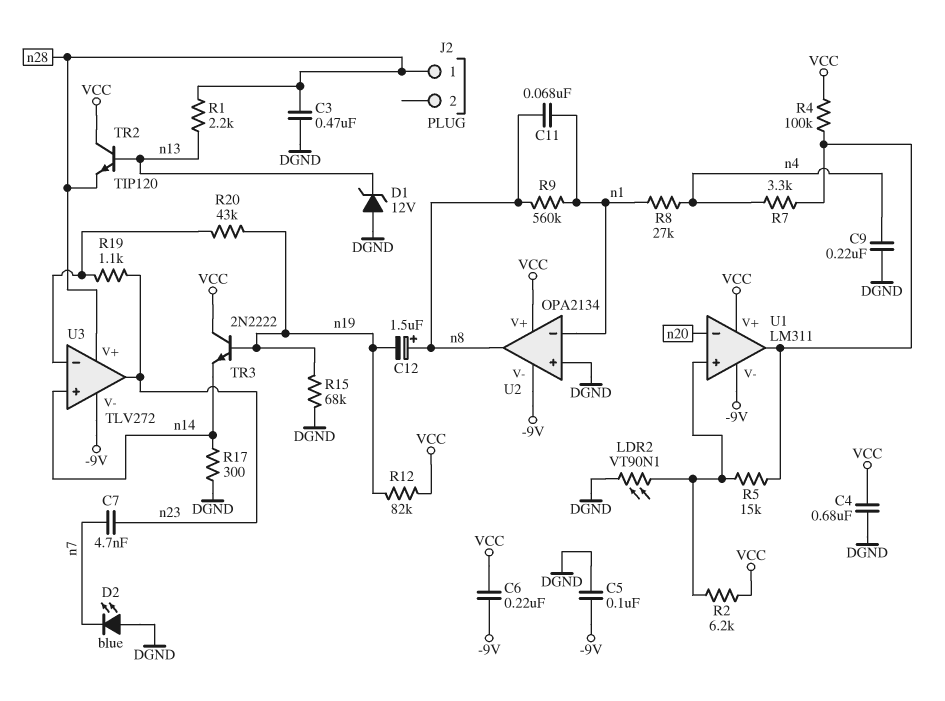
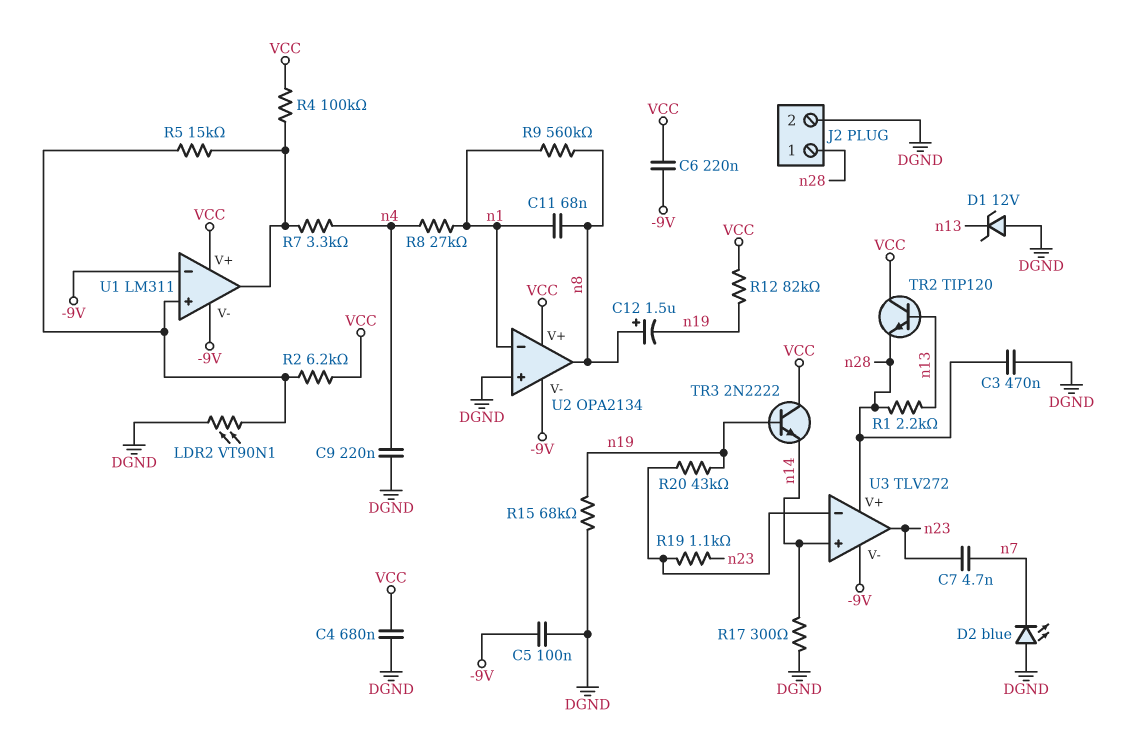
J2 pin 2: none -> DGND
U1 pin in-: n20 -> -9V

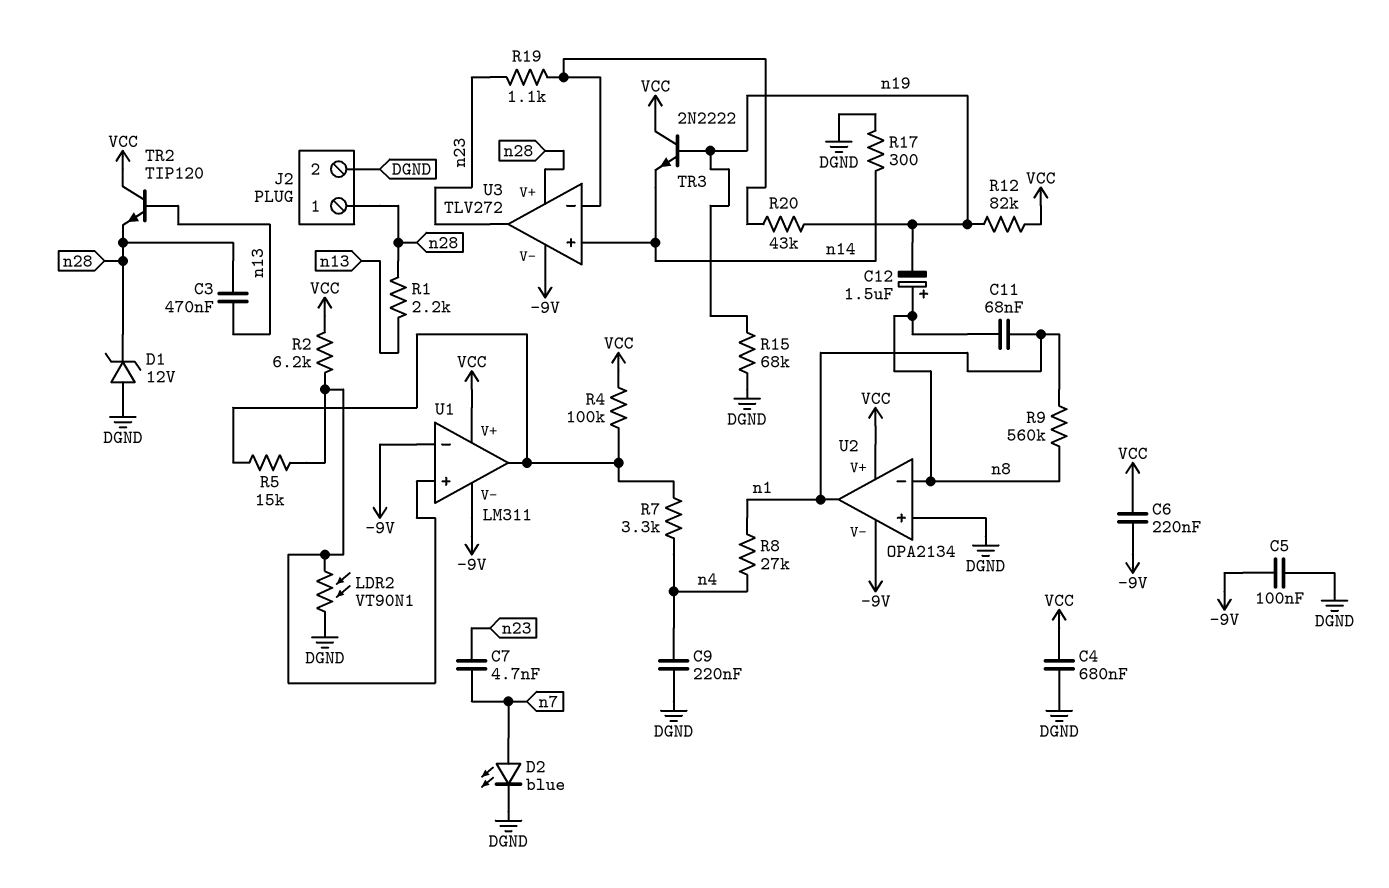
C3: 470nF (DGND, n28) -> 470nF (n13, n28)
D1: zener 12V (A DGND, K n13) -> zener 12V (A DGND, K n28)
D2: LED blue (A DGND, K n7) -> LED blue (A n7, K DGND)
U2 pin in-: n1 -> n8
U2 pin out: n8 -> n1

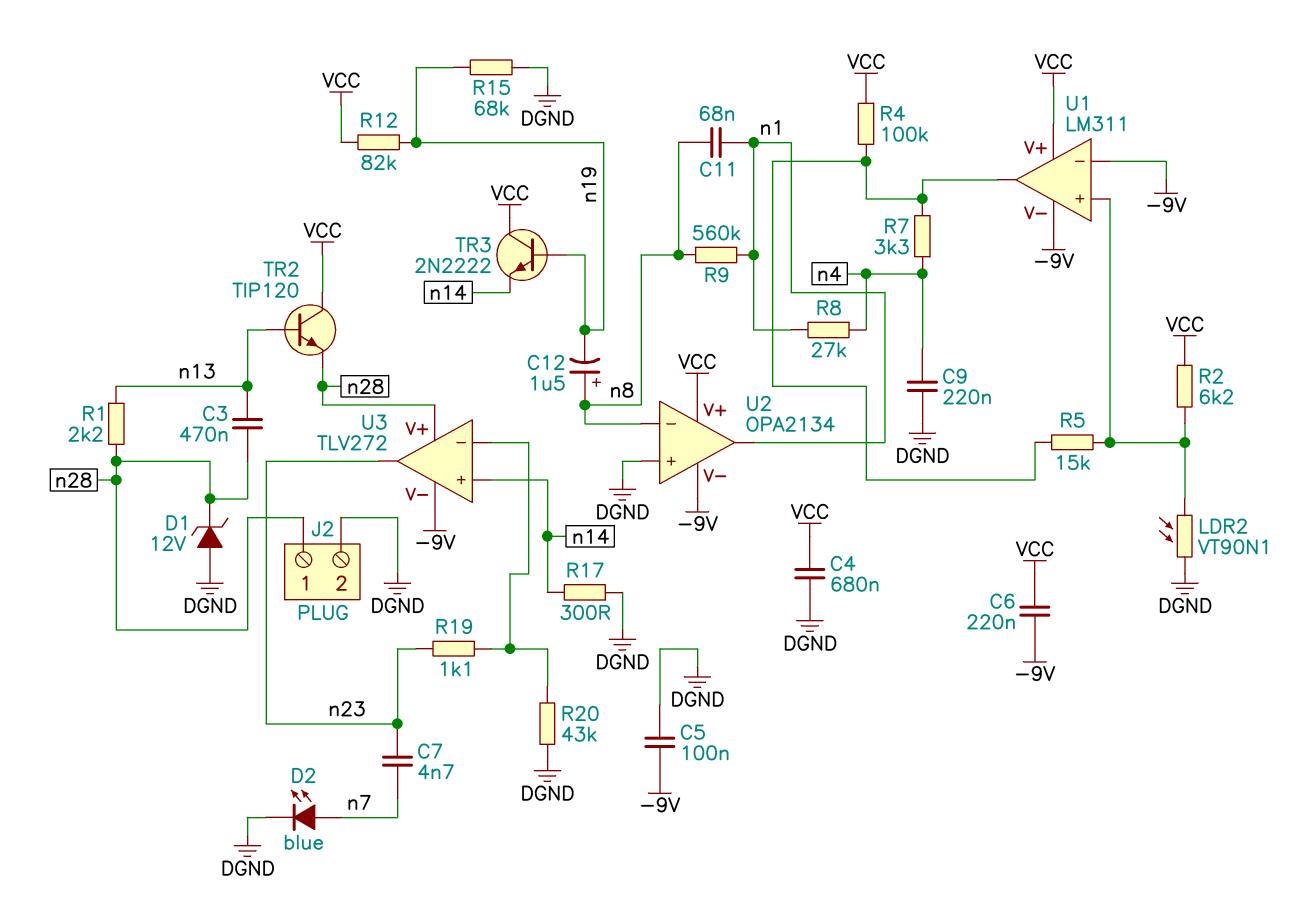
R20: 43k (U3/in-, n19) -> 43k (DGND, U3/in-)

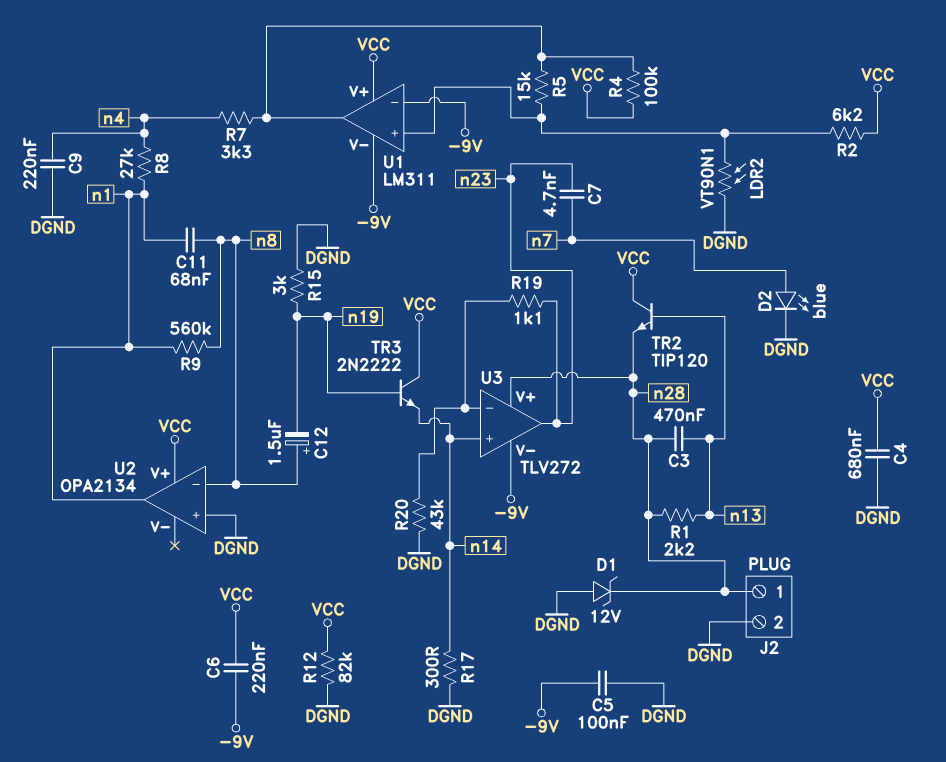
R12: 82k (VCC, n19) -> 82k (DGND, VCC)
R15: 68k (DGND, n19) -> 3k (DGND, n19)
U2 pin V-: -9V -> none

